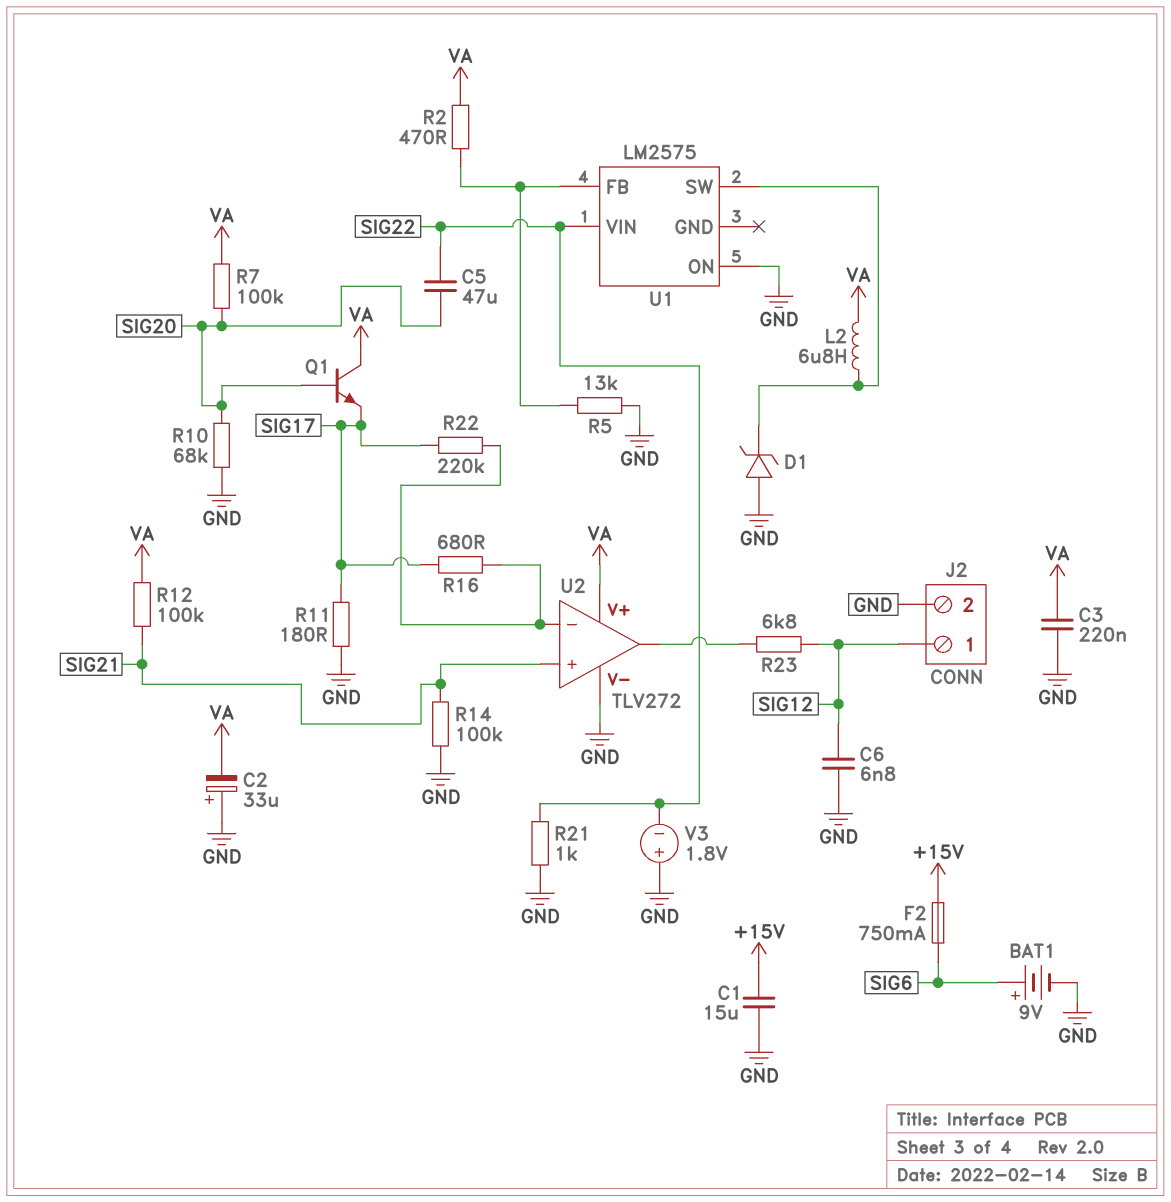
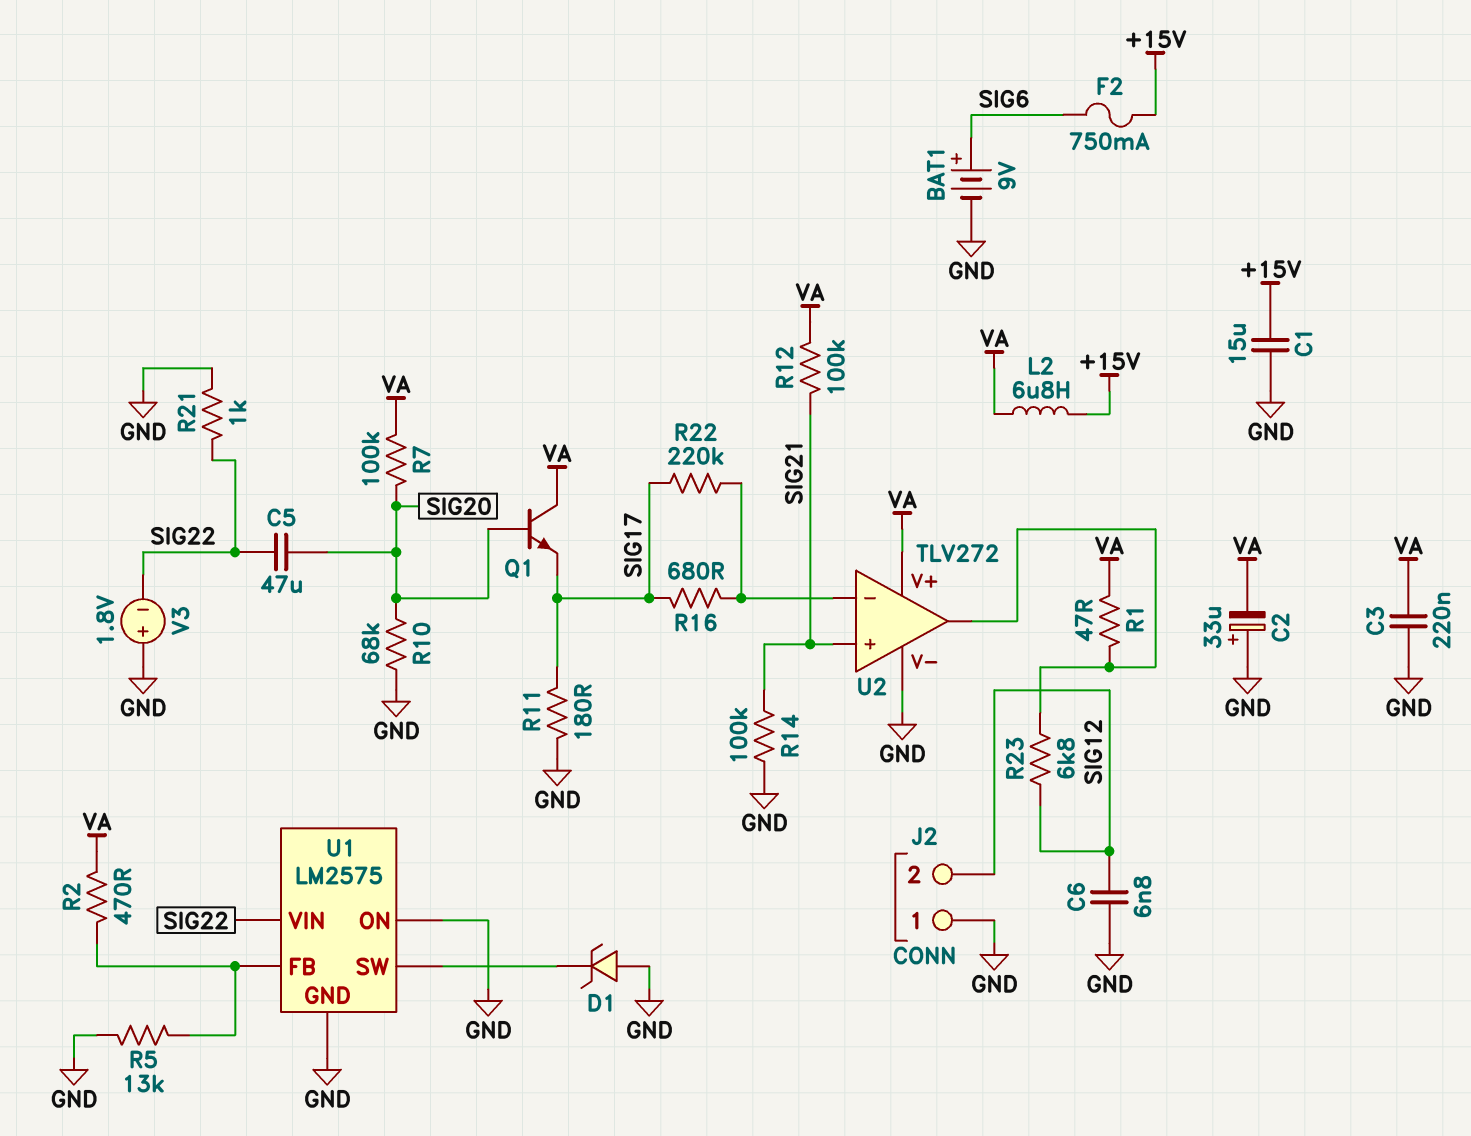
J2 pin 1: SIG12 -> GND
J2 pin 2: GND -> SIG12
L2: 6.8uH (U1/SW, VA) -> 6.8uH (+15V, VA)
R1: none -> 47 (U2/out, VA)
U1 pin GND: none -> GND

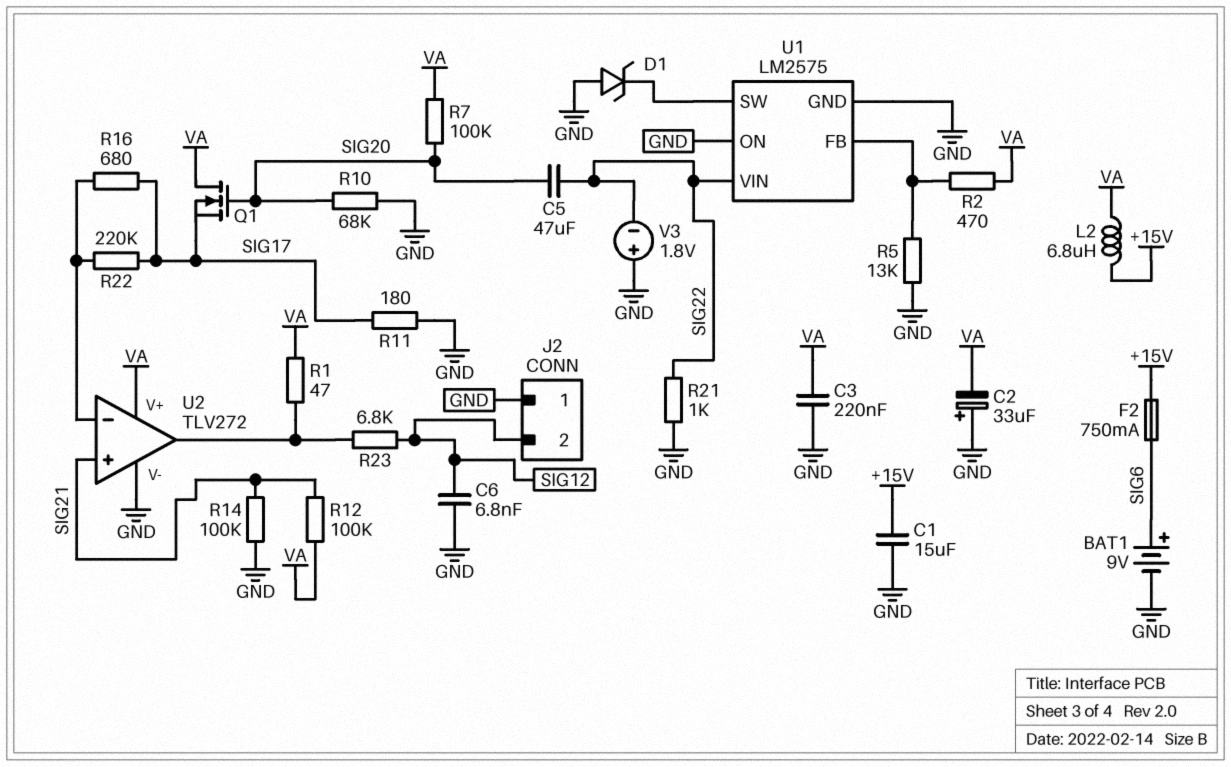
Q1: NPN (B SIG20, C VA, E SIG17) -> NMOS (G SIG20, D VA, S SIG17)

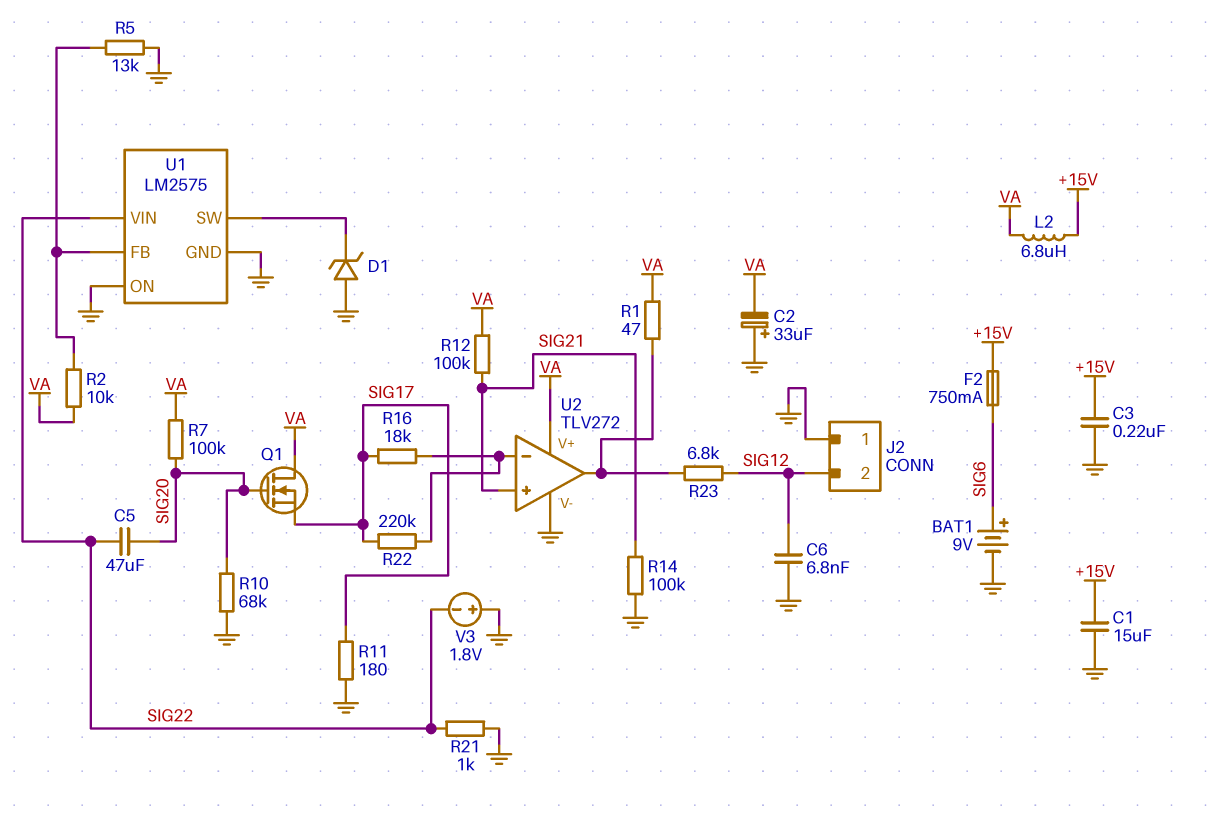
C3: 220nF (GND, VA) -> 220nF (+15V, GND)
R2: 470 (U1/FB, VA) -> 10k (U1/FB, VA)
R16: 680 (SIG17, U2/in-) -> 18k (SIG17, U2/in-)

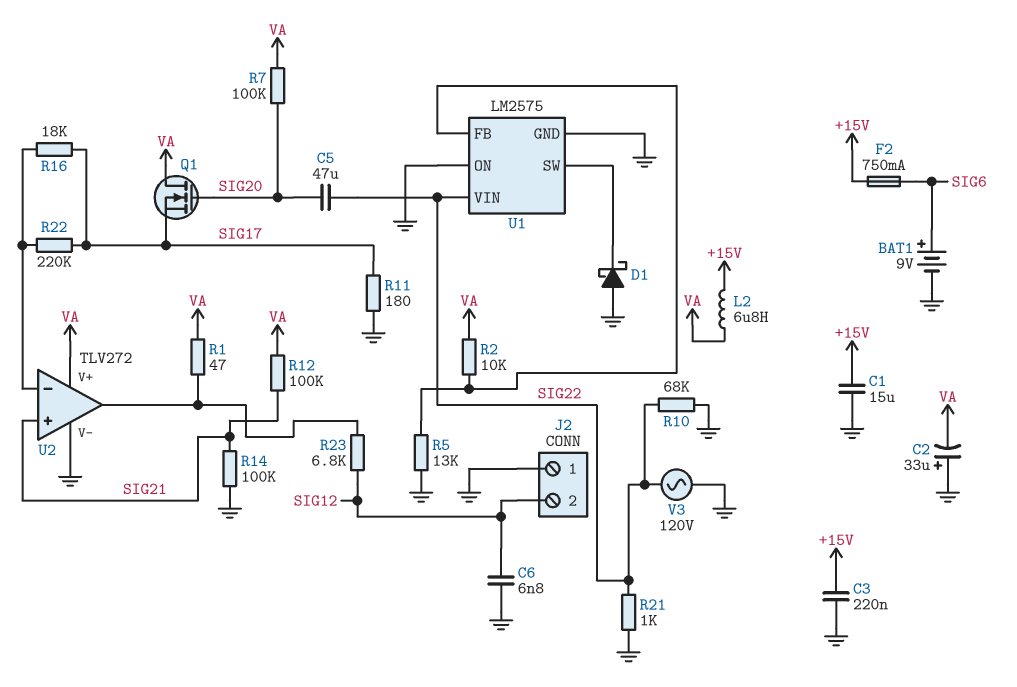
D1: zener (A GND, K U1/SW) -> schottky (A GND, K U1/SW)
R10: 68k (GND, SIG20) -> 68k (GND, SIG22)
V3: 1.8V (plus GND, minus SIG22) -> AC 120V (GND, SIG22)

